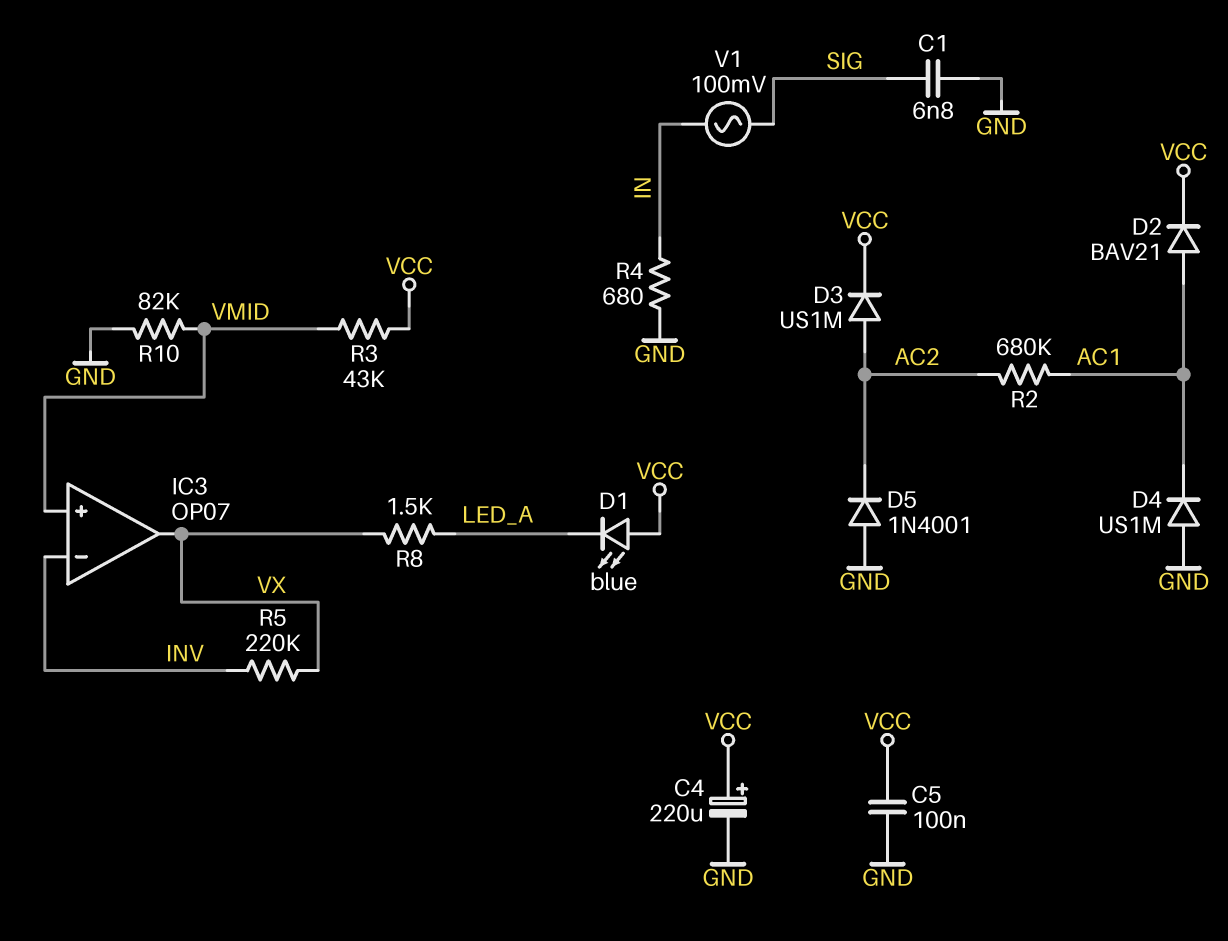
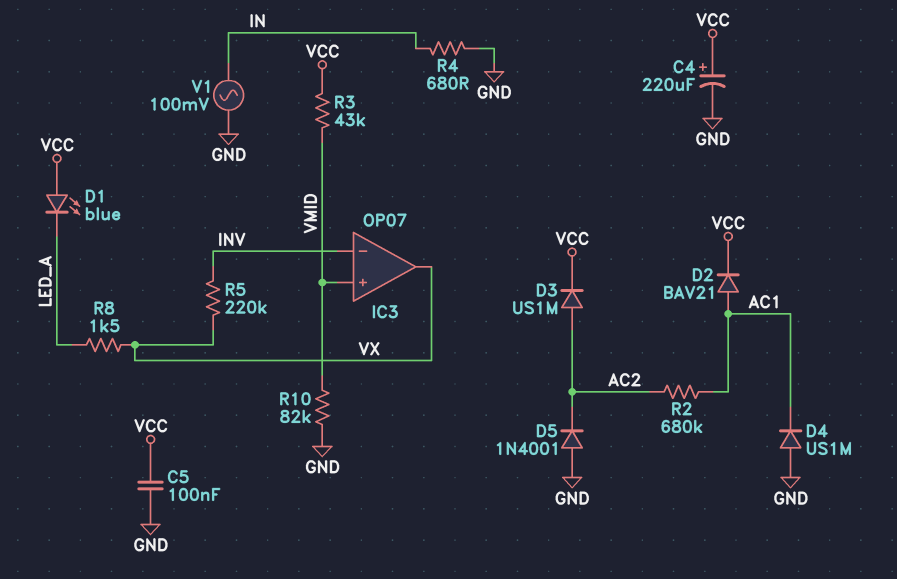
C1: 6.8nF (GND, SIG) -> none
V1: AC 100mV (IN, SIG) -> AC 100mV (GND, IN)

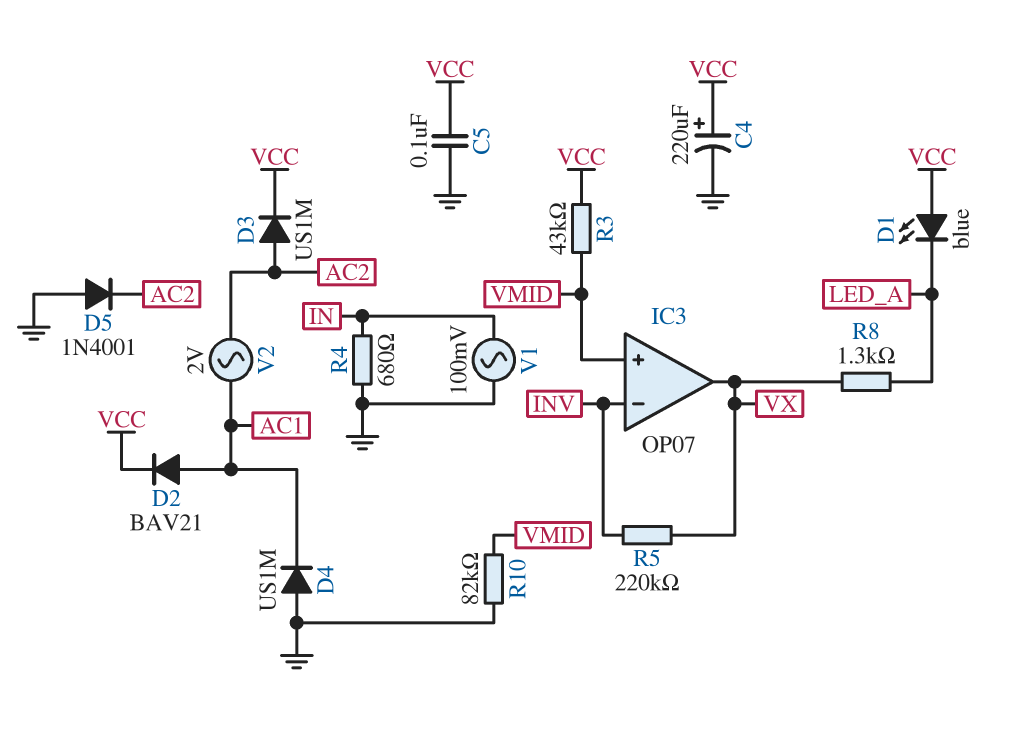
R2: 680k (AC1, AC2) -> none
R8: 1.5k (LED_A, VX) -> 1.3k (LED_A, VX)
V2: none -> AC 2V (AC1, AC2)

